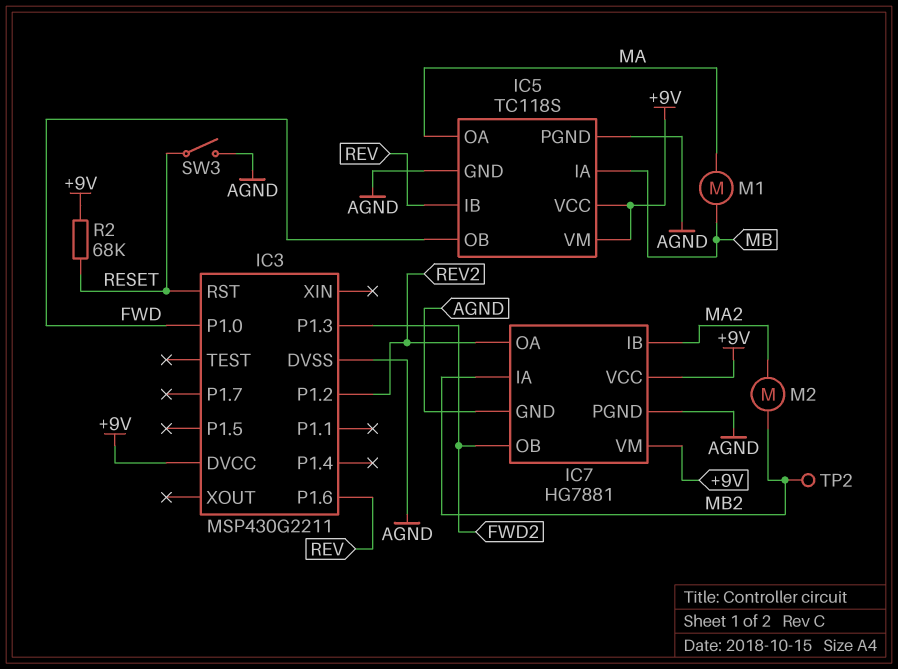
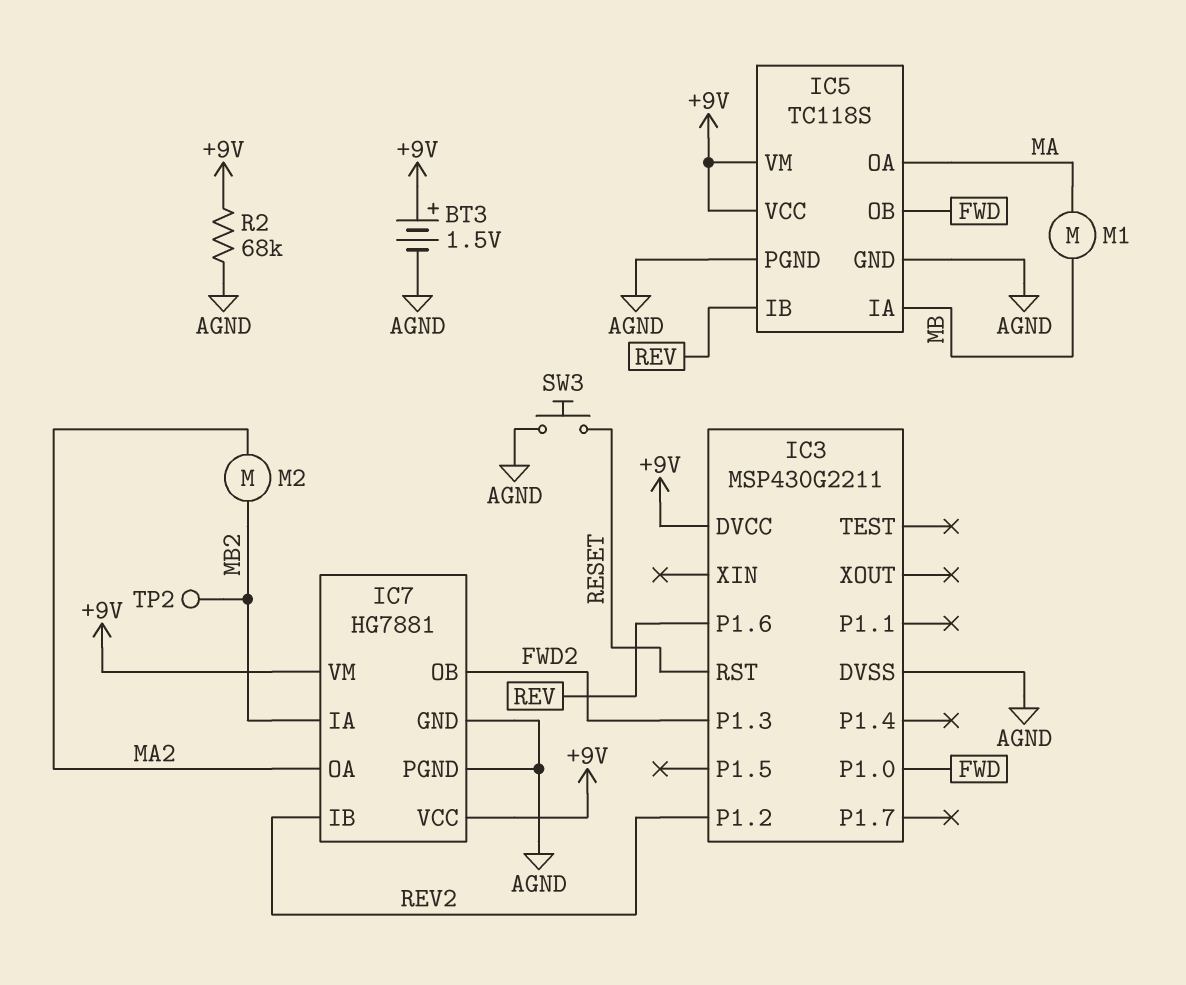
BT3: none -> 1.5V (plus +9V, minus AGND)
IC7 pin IB: MA2 -> REV2
IC7 pin OA: REV2 -> MA2
R2: 68k (+9V, RESET) -> 68k (+9V, AGND)
SW3: switch (AGND, RESET) -> button (AGND, RESET)

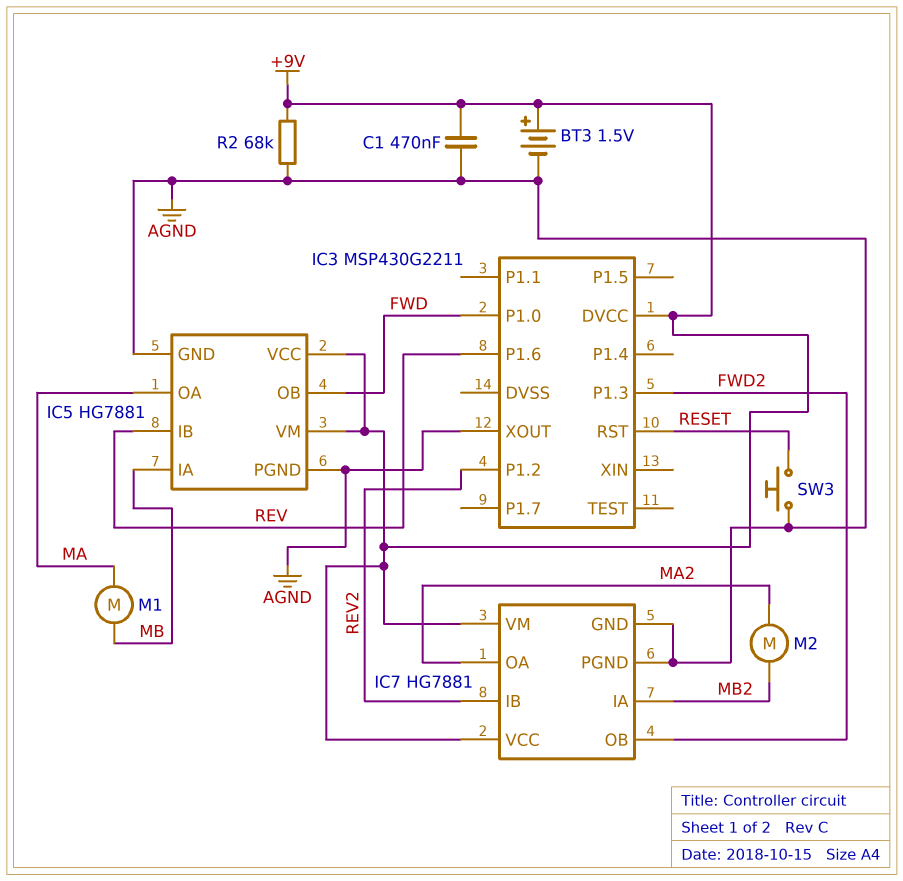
C1: none -> 470nF (+9V, AGND)
IC3 pin DVSS: AGND -> none
IC3 pin XOUT: none -> AGND
IC5: TC118S -> HG7881
TP2: test point (MB2) -> none

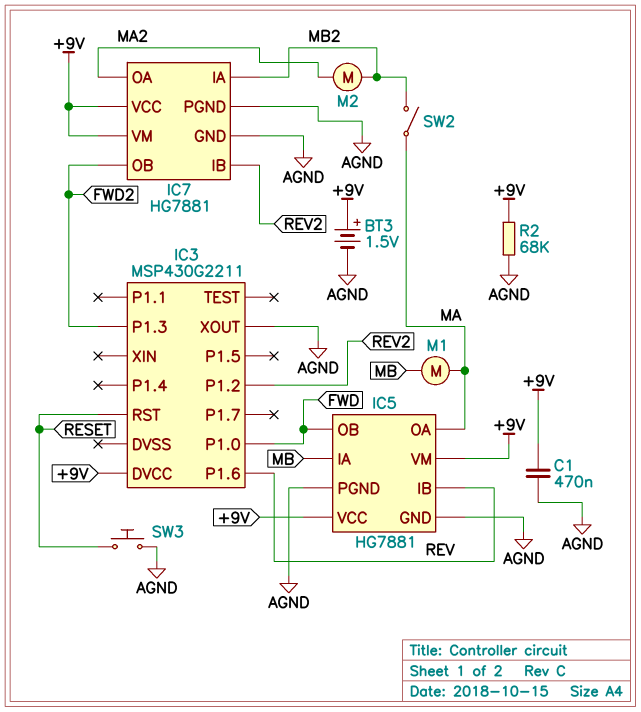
SW2: none -> switch (MA, MB2)

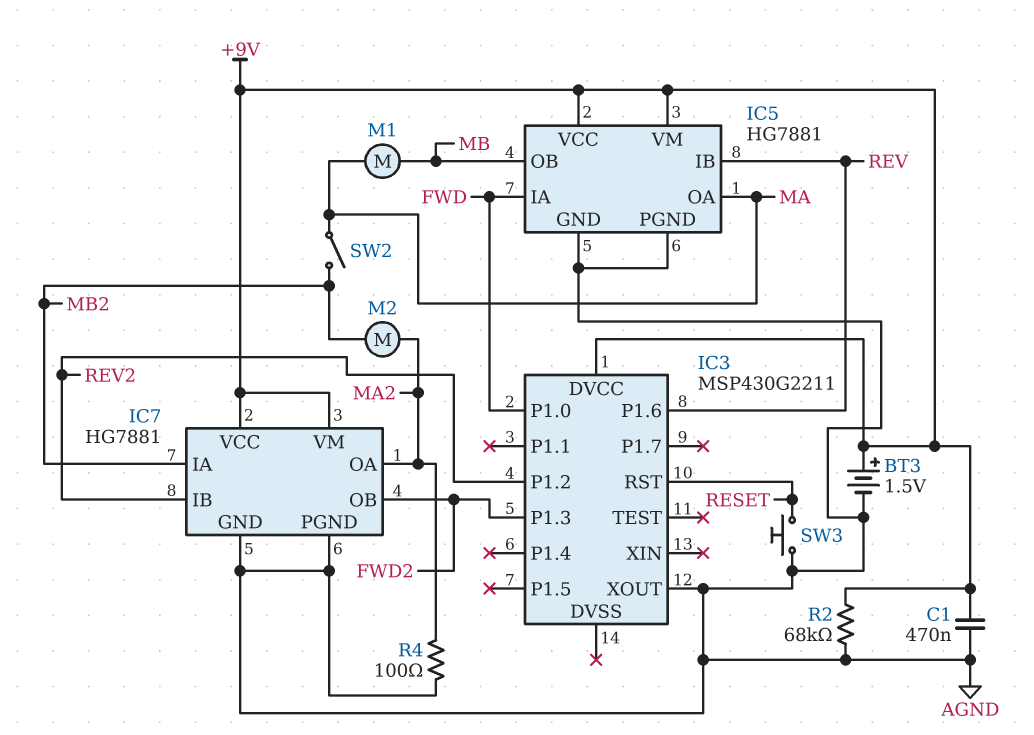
IC5 pin IA: MB -> FWD
IC5 pin OB: FWD -> MB
R4: none -> 100 (AGND, MA2)

